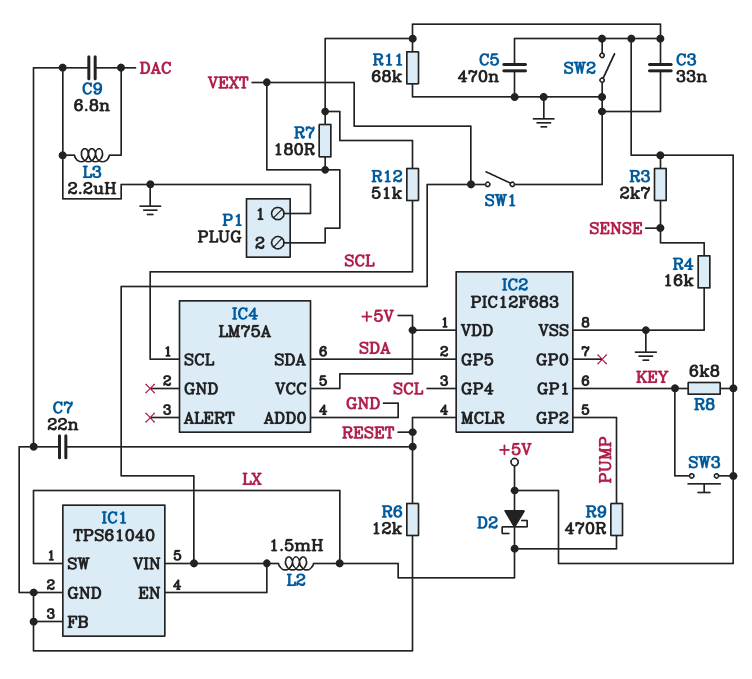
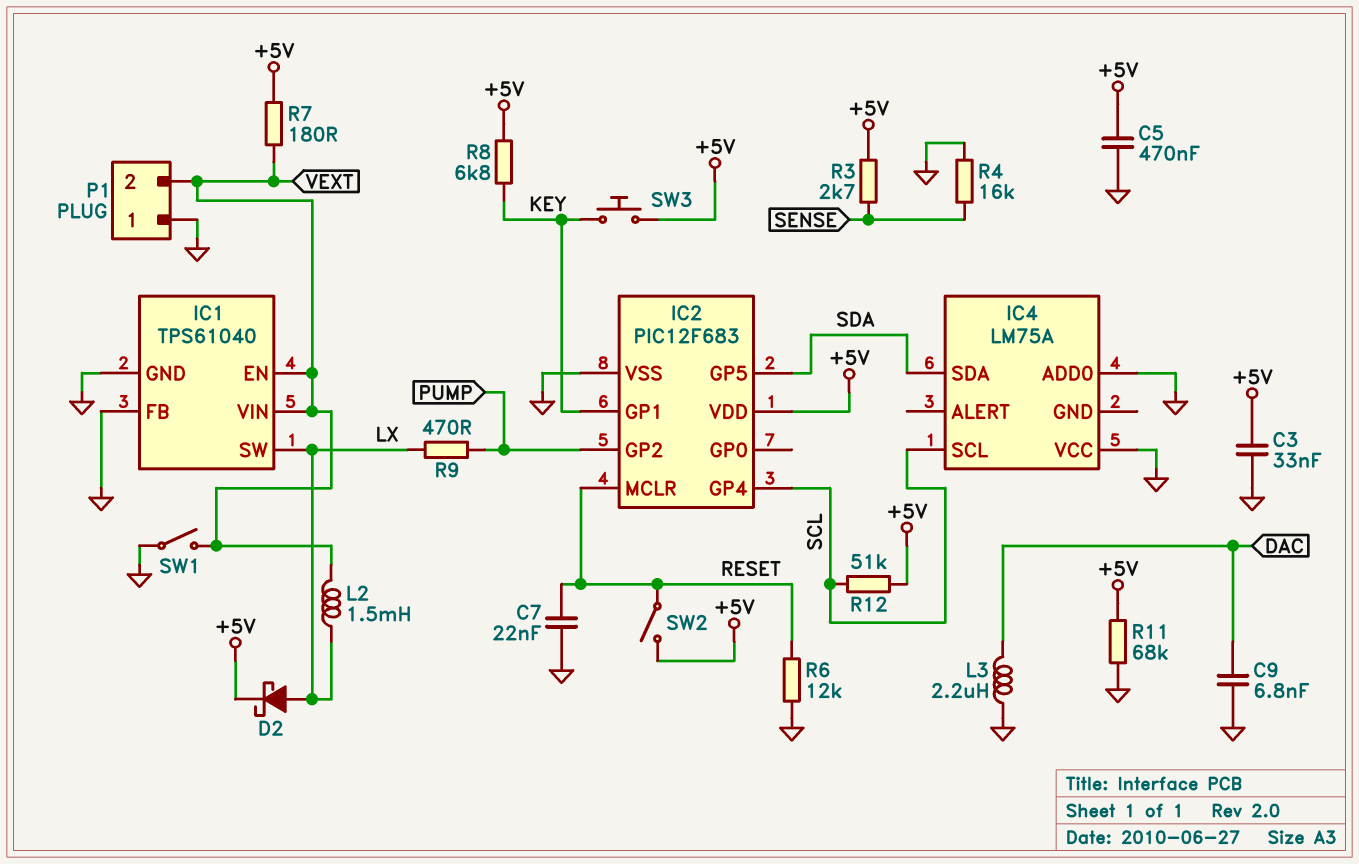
D2: schottky (A +5V, K LX) -> schottky (A LX, K +5V)
IC4 pin VCC: +5V -> GND
SW2: switch (+5V, GND) -> switch (+5V, RESET)

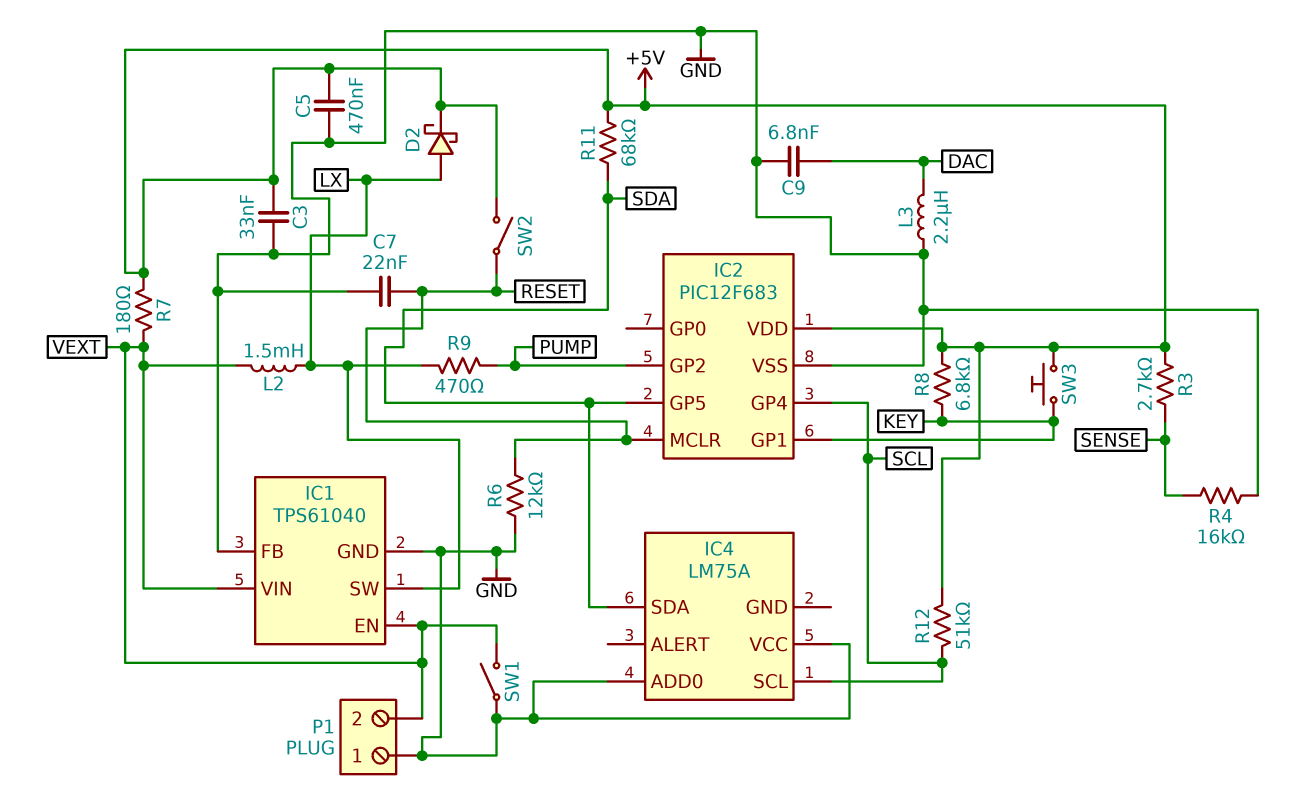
R11: 68k (+5V, GND) -> 68k (+5V, SDA)

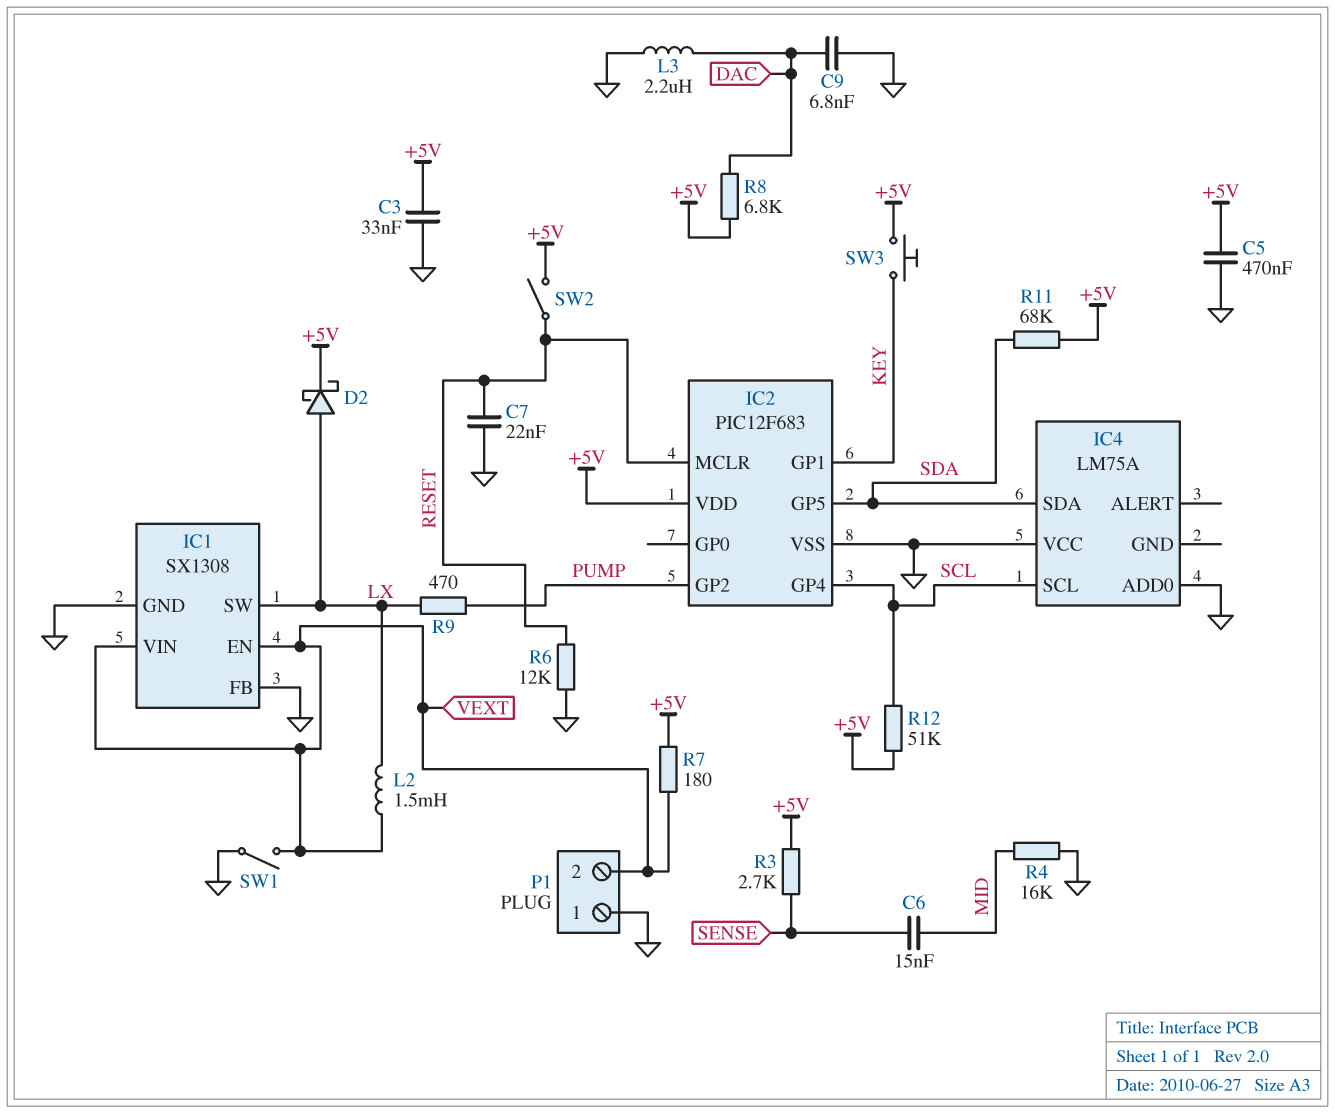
C6: none -> 15nF (MID, SENSE)
IC1: TPS61040 -> SX1308
R4: 16k (GND, SENSE) -> 16k (GND, MID)
R8: 6.8k (+5V, KEY) -> 6.8k (+5V, DAC)

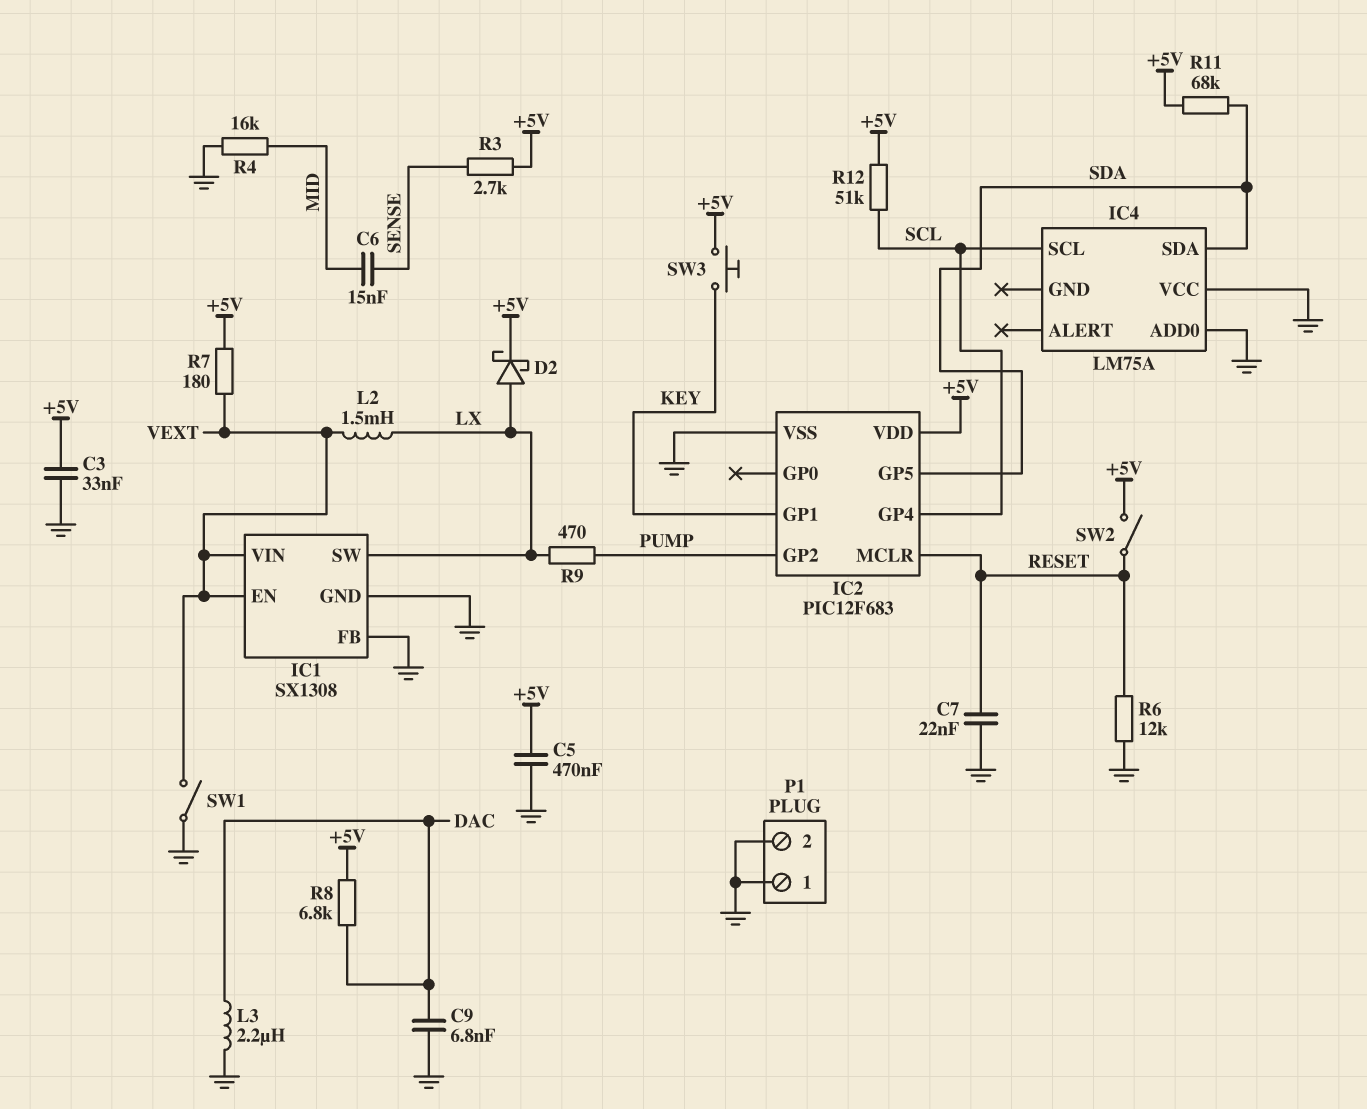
P1 pin 2: VEXT -> GND

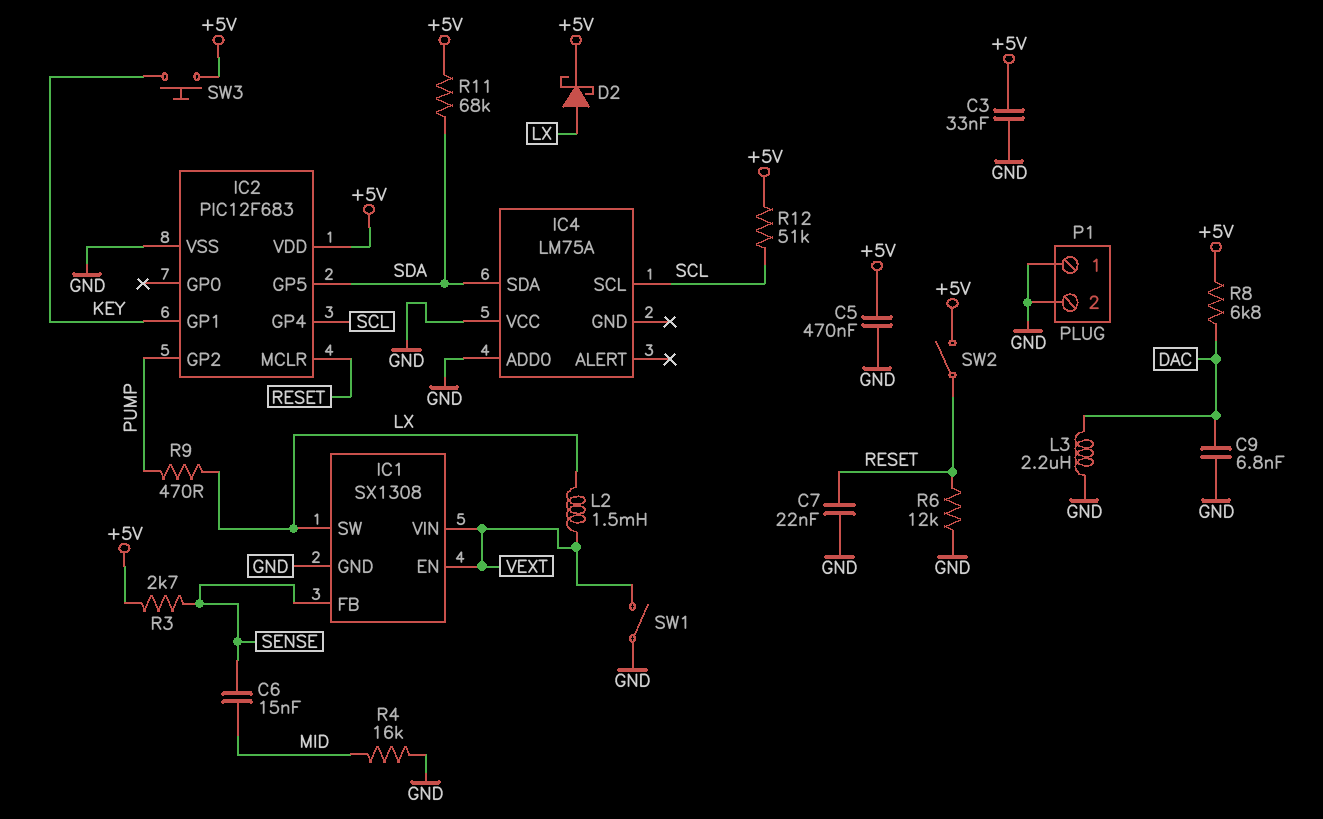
IC1 pin FB: GND -> SENSE
R7: 180 (+5V, VEXT) -> none

